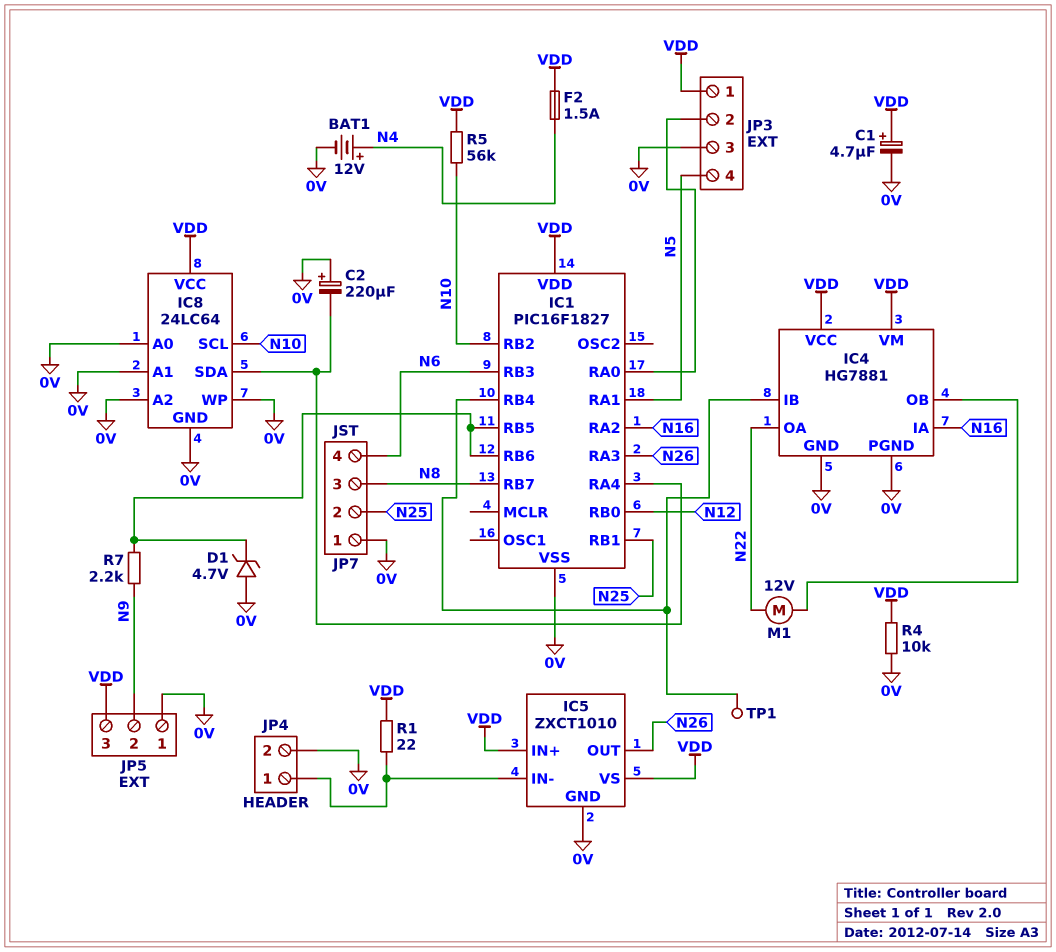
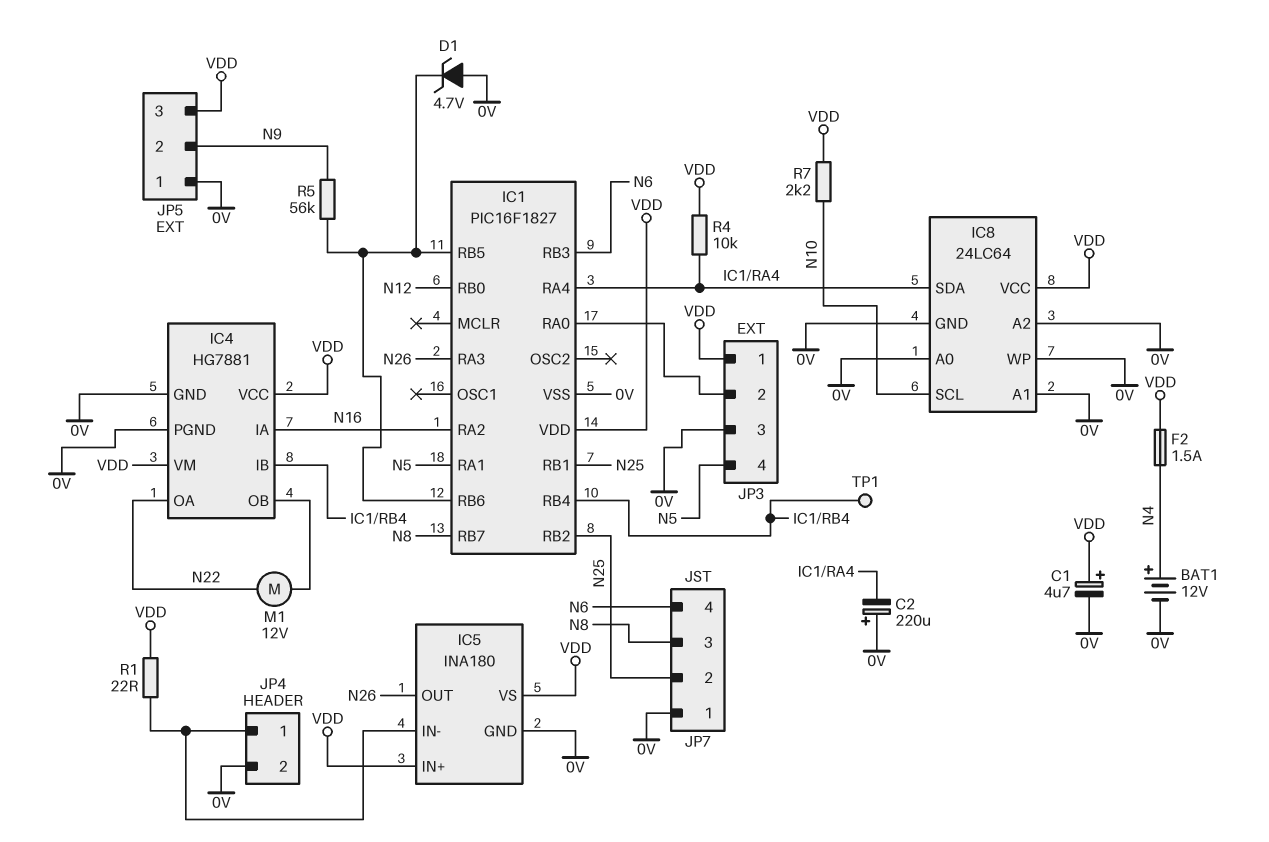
IC1 pin RB2: N10 -> N25
IC5: ZXCT1010 -> INA180
R4: 10k (0V, VDD) -> 10k (IC1/RA4, VDD)
R5: 56k (N10, VDD) -> 56k (IC1/RB5, N9)
R7: 2.2k (IC1/RB5, N9) -> 2.2k (N10, VDD)

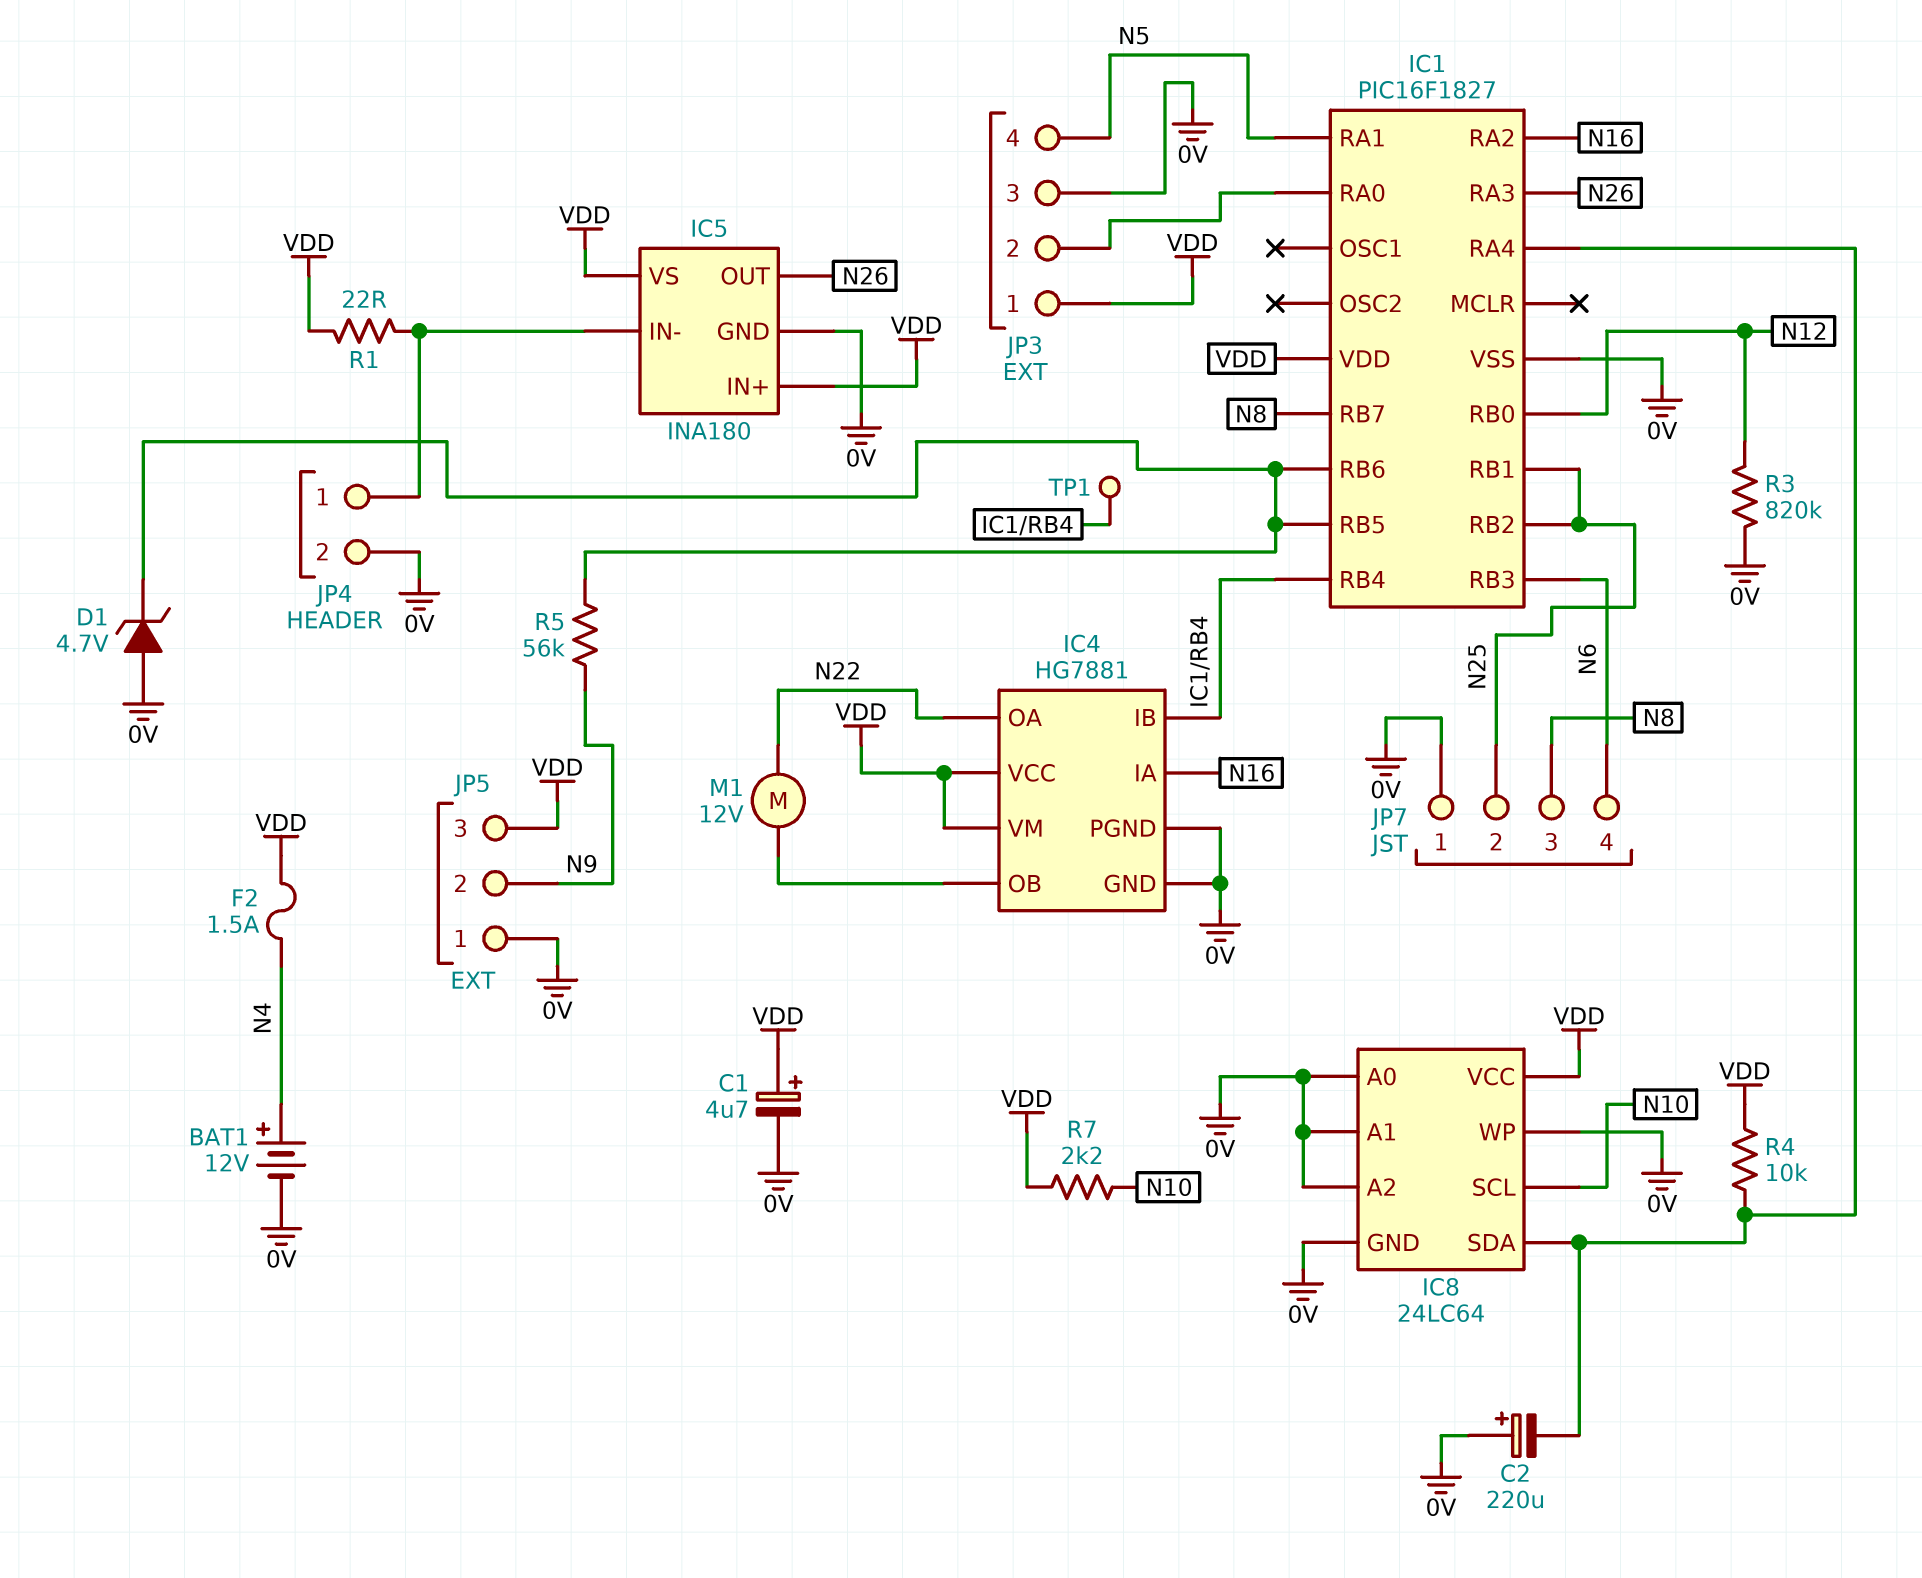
R3: none -> 820k (0V, N12)

